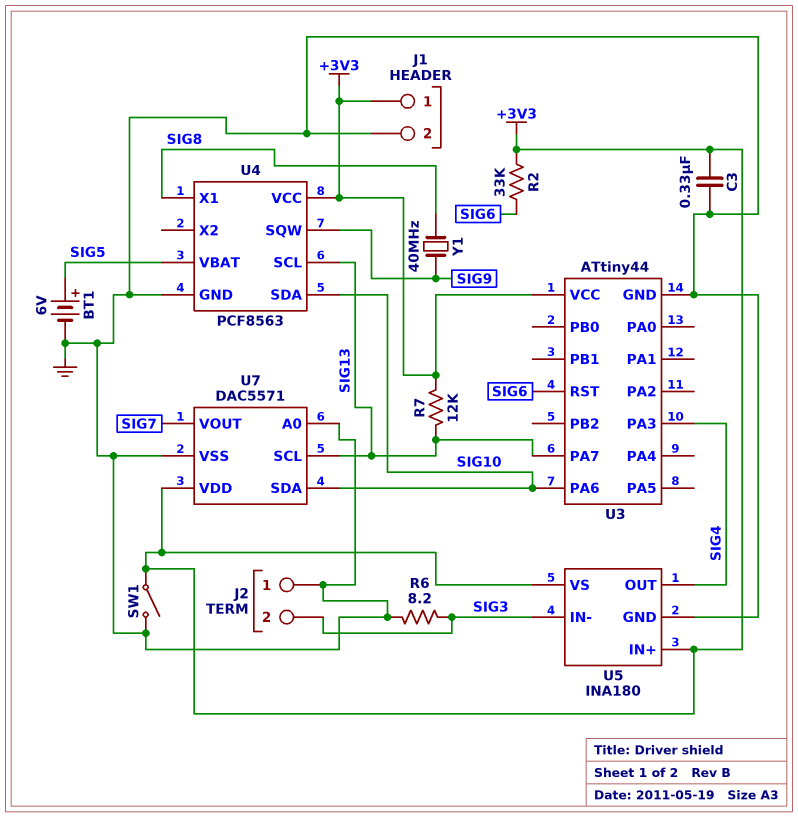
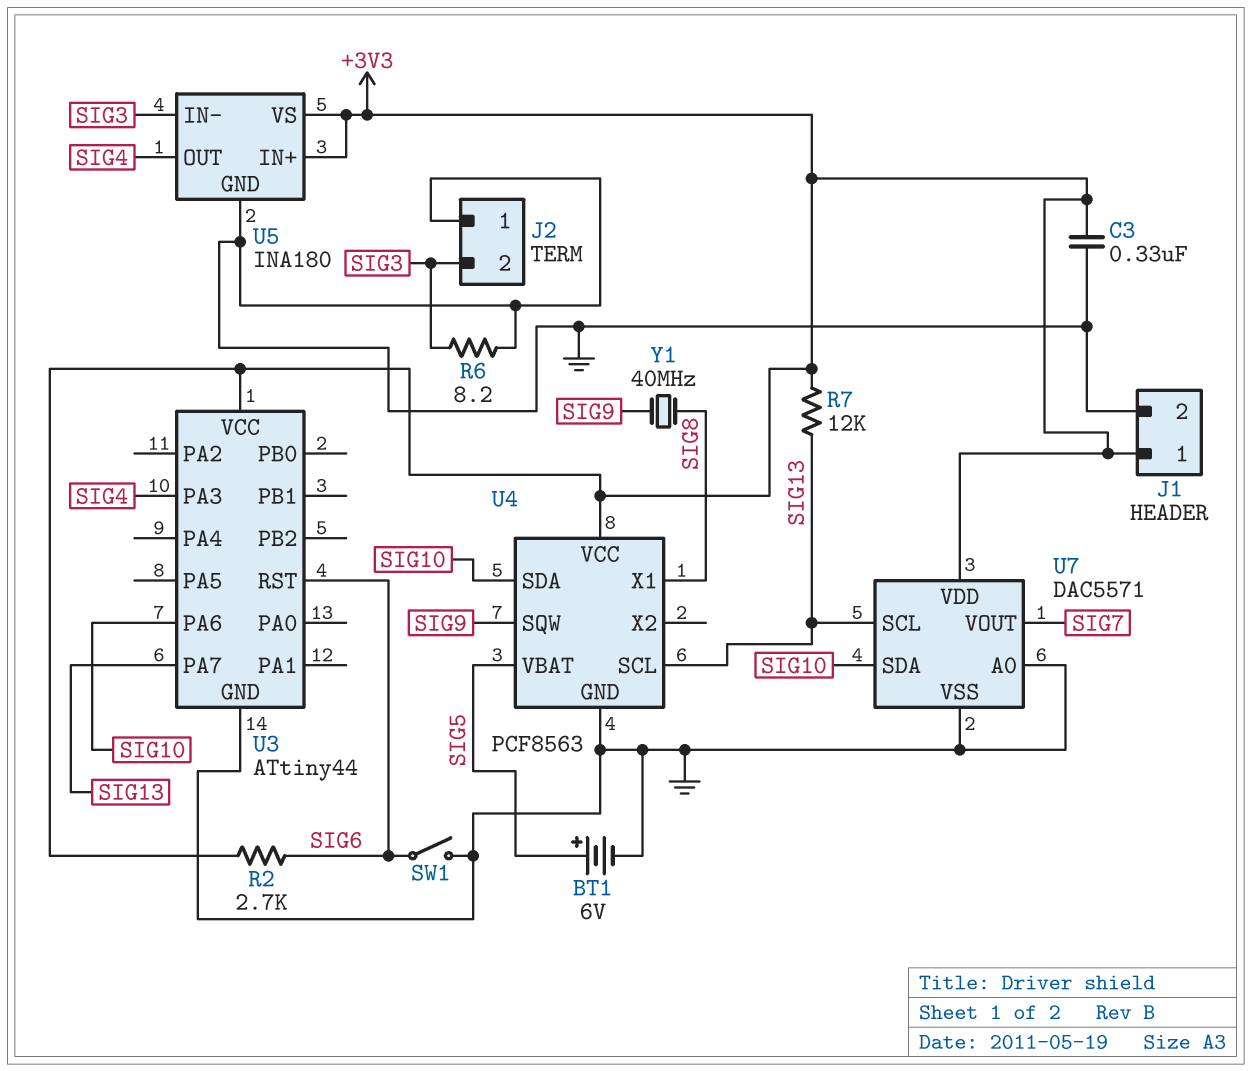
R2: 33k (+3V3, SIG6) -> 2.7k (+3V3, SIG6)
SW1: switch (+3V3, GND) -> switch (GND, SIG6)

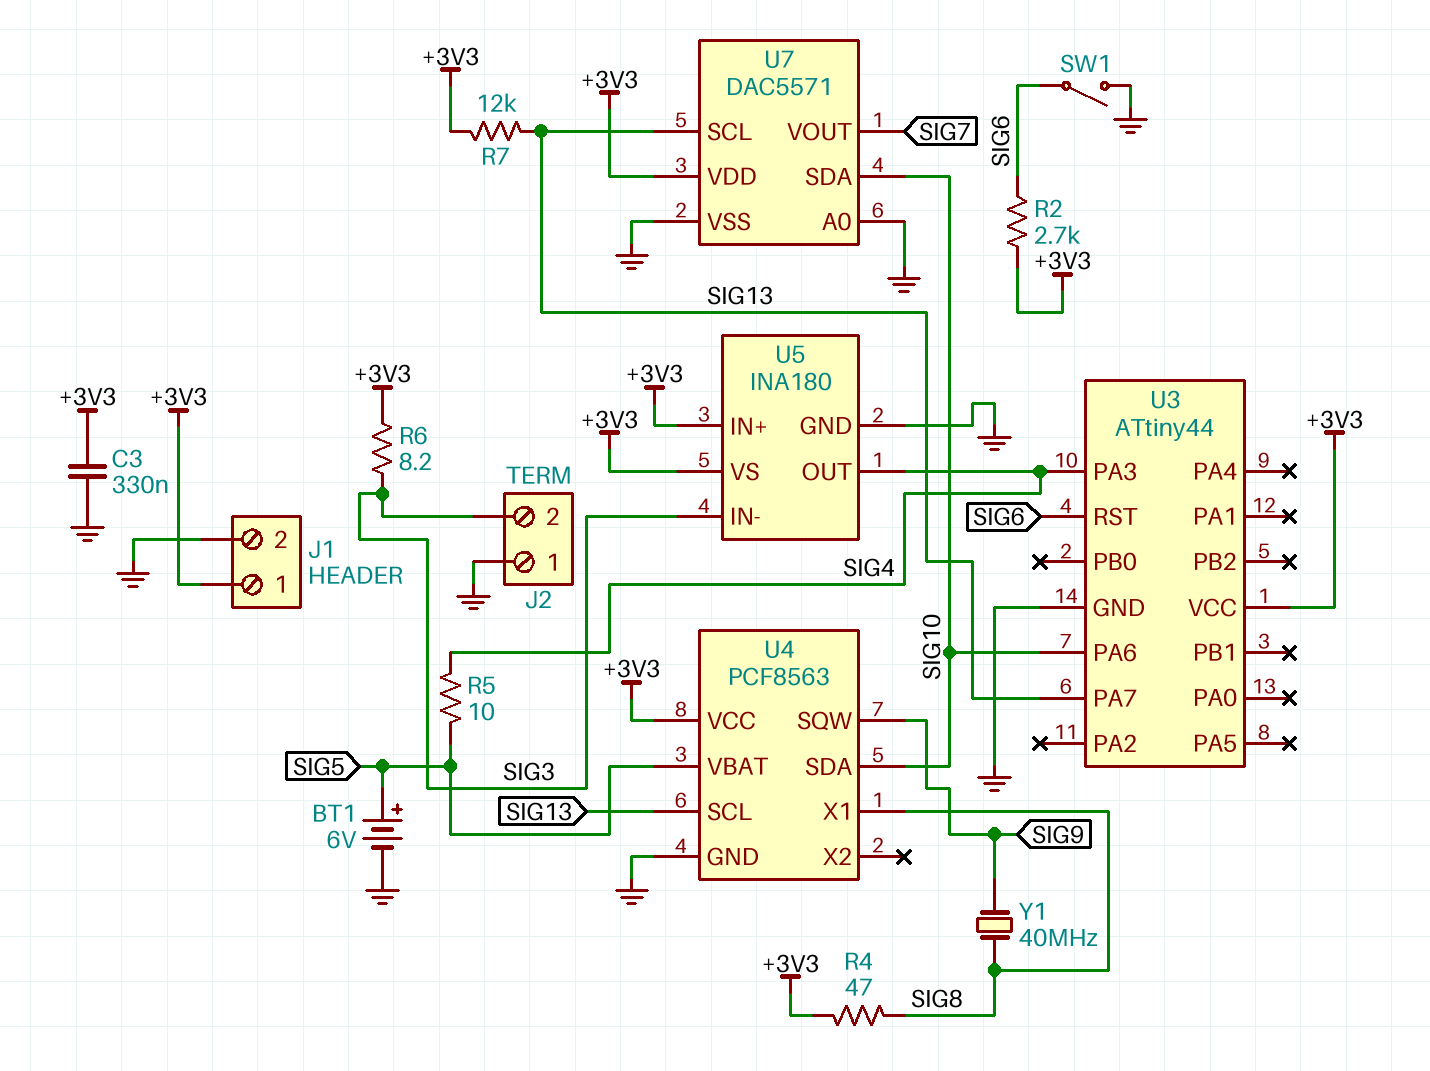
R4: none -> 47 (+3V3, SIG8)
R5: none -> 10 (SIG4, SIG5)
R6: 8.2 (GND, SIG3) -> 8.2 (+3V3, SIG3)

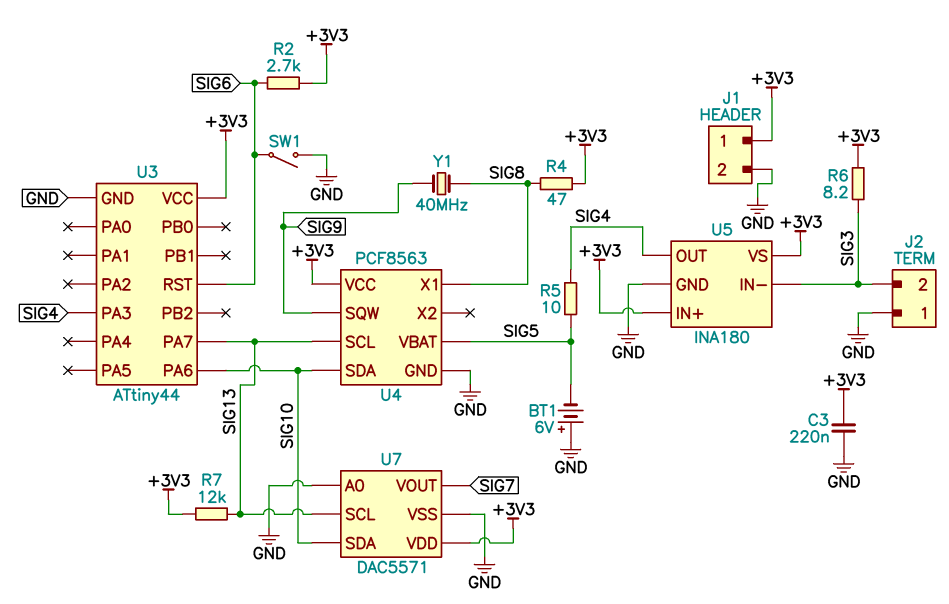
BT1: 6V (plus SIG5, minus GND) -> 6V (plus GND, minus SIG5)
C3: 330nF (+3V3, GND) -> 220nF (+3V3, GND)

